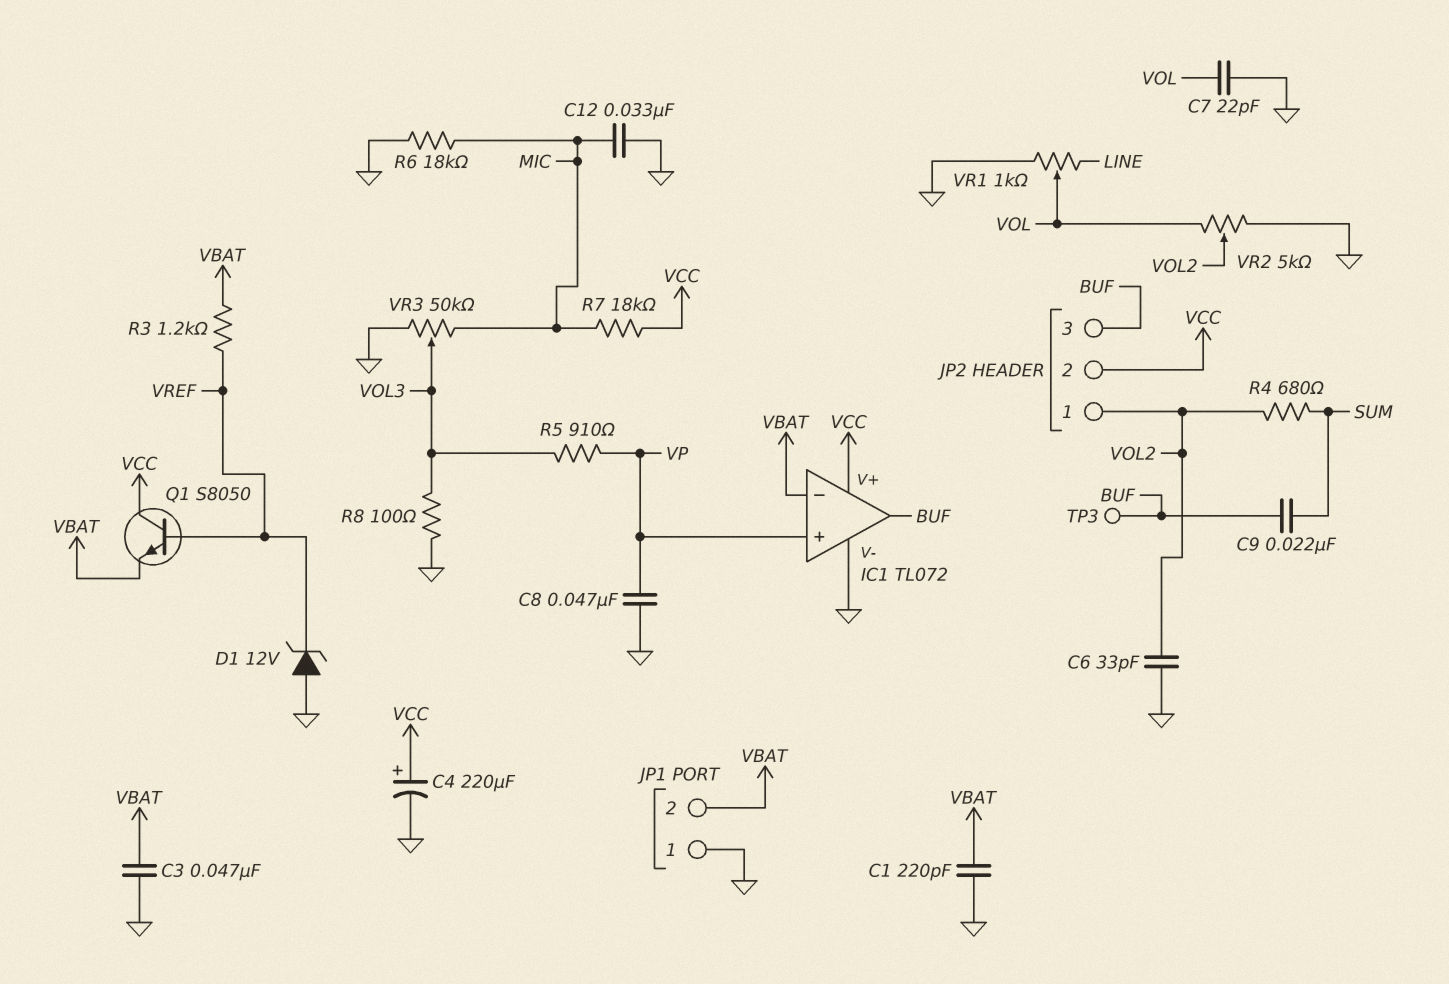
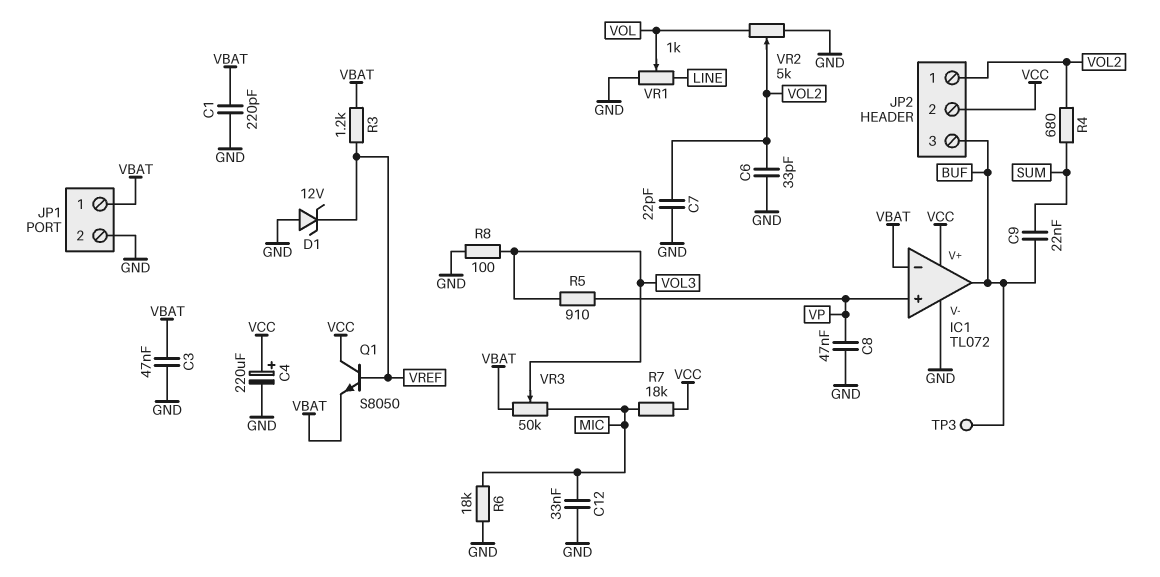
C7: 22pF (GND, VOL) -> 22pF (GND, VOL2)
JP1 pin 1: GND -> VBAT
JP1 pin 2: VBAT -> GND
VR3: 50k (GND, MIC, wiper VOL3) -> 50k (MIC, VBAT, wiper VOL3)

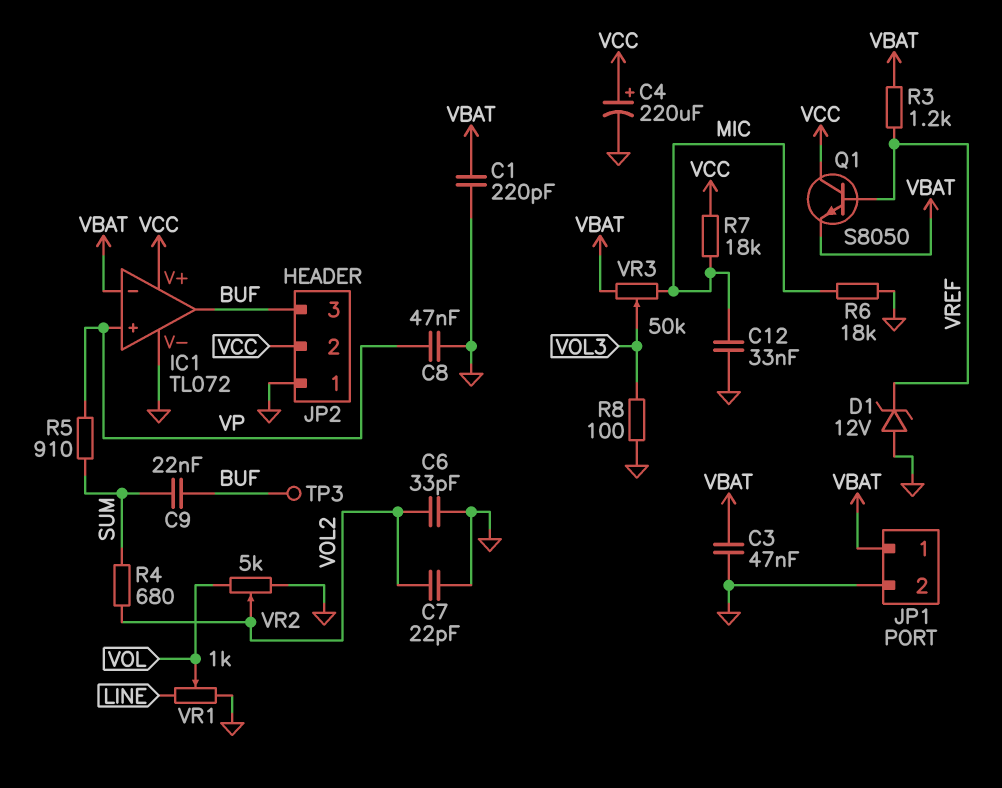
JP2 pin 1: VOL2 -> GND
R5: 910 (VOL3, VP) -> 910 (SUM, VP)

